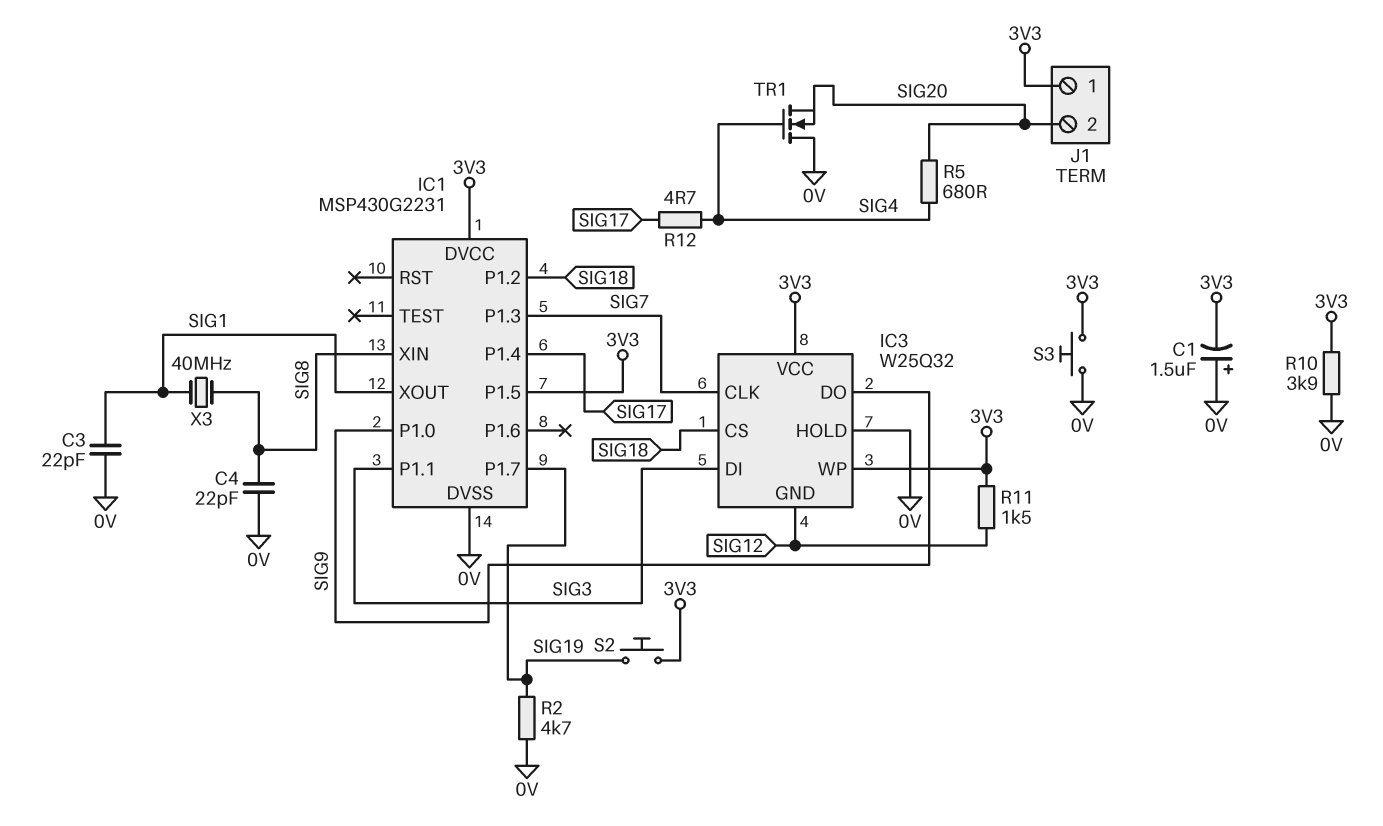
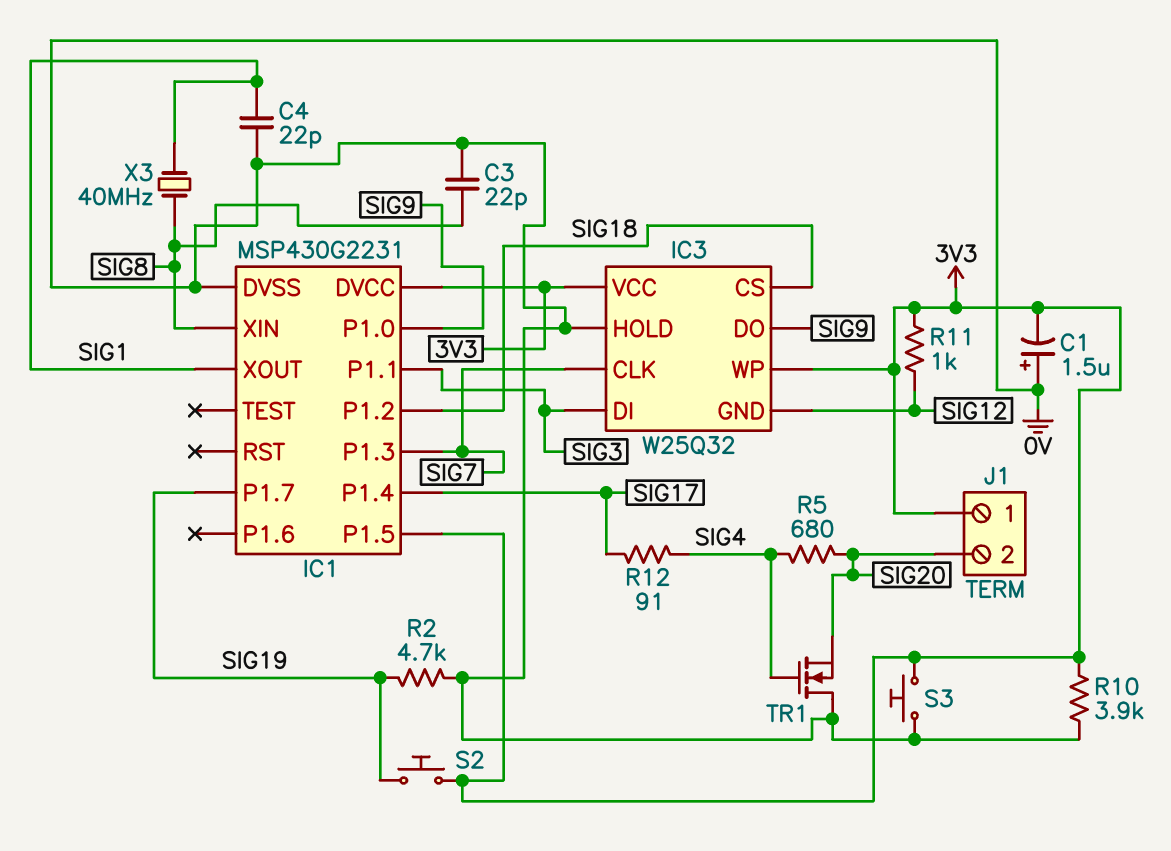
C3: 22pF (0V, SIG1) -> 22pF (0V, SIG8)
C4: 22pF (0V, SIG8) -> 22pF (0V, SIG1)
R11: 1.5k (3V3, SIG12) -> 1k (3V3, SIG12)
R12: 4.7 (SIG4, SIG17) -> 91 (SIG4, SIG17)

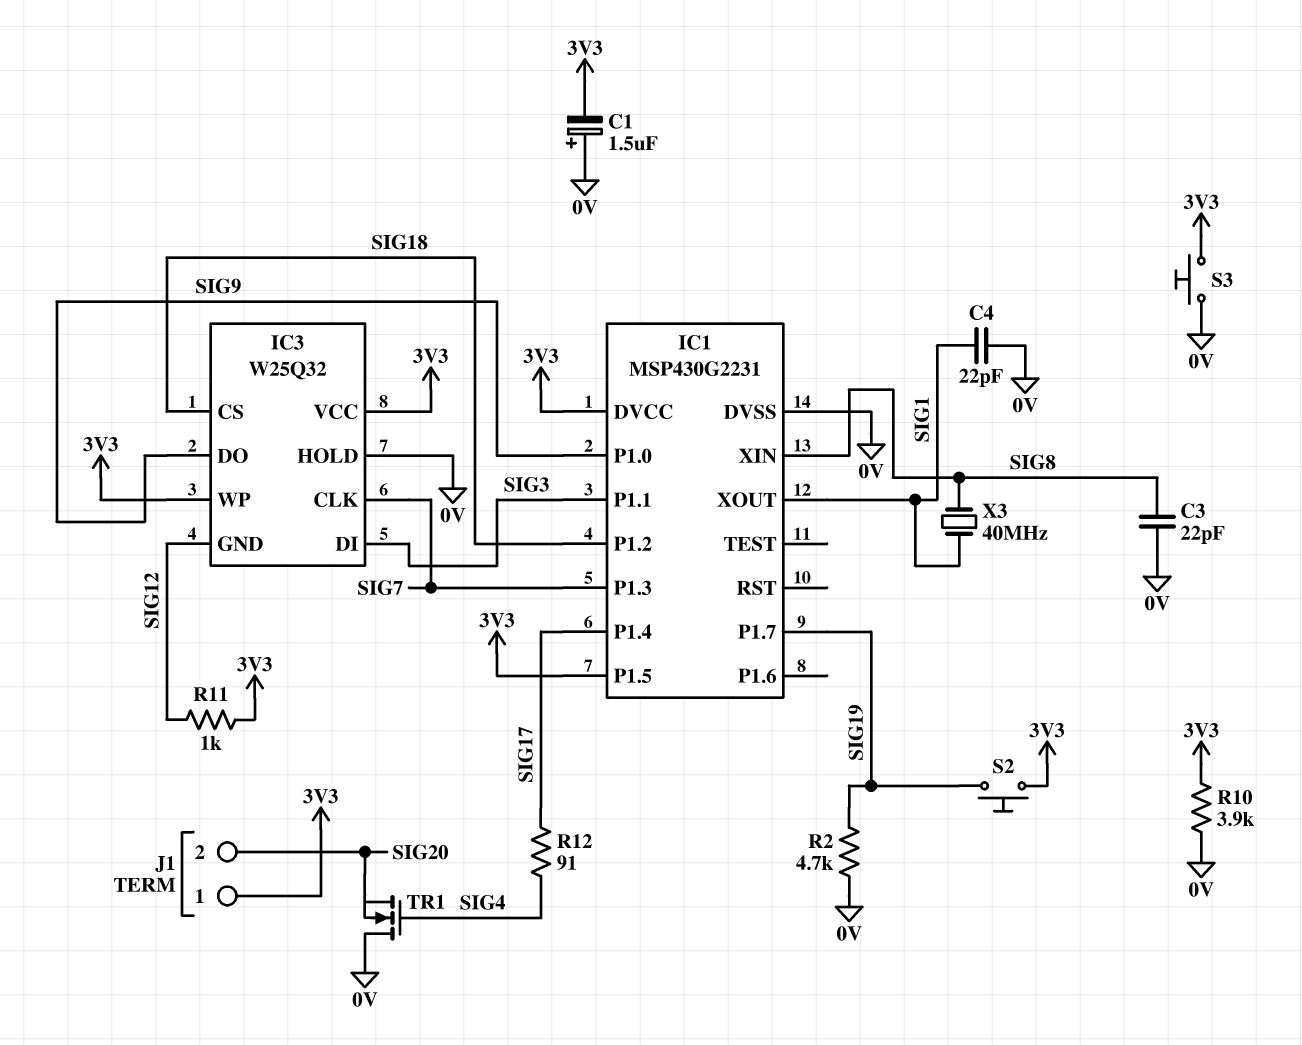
R5: 680 (SIG4, SIG20) -> none

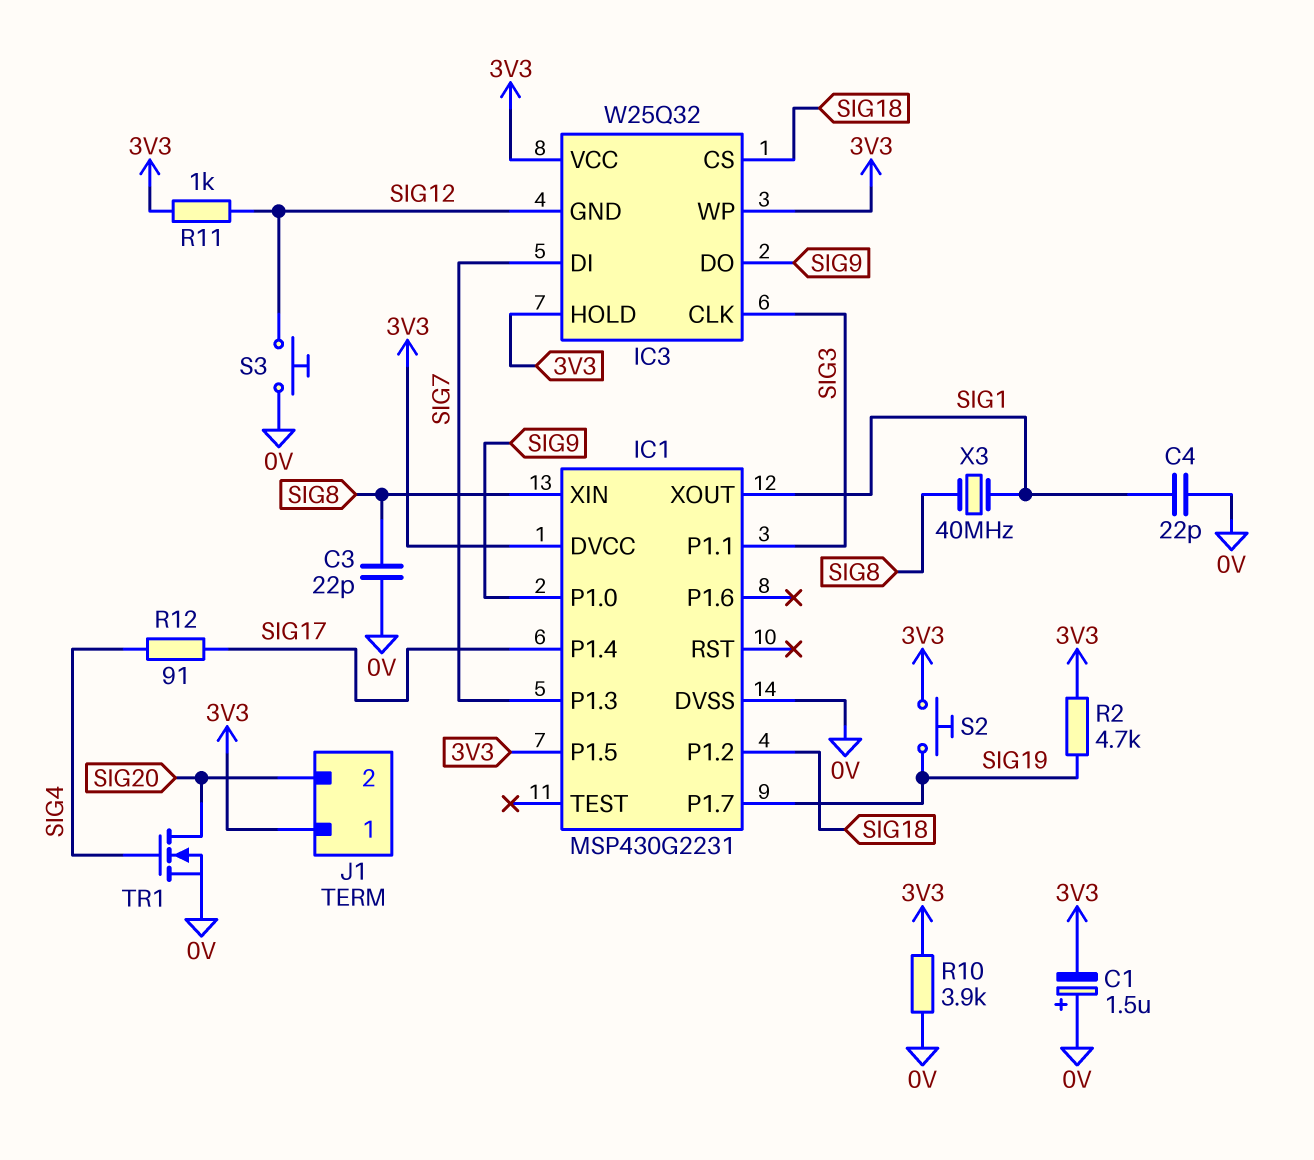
IC3 pin CLK: SIG7 -> SIG3
IC3 pin DI: SIG3 -> SIG7
IC3 pin HOLD: 0V -> 3V3
R2: 4.7k (0V, SIG19) -> 4.7k (3V3, SIG19)
S3: button (0V, 3V3) -> button (0V, SIG12)
TR1: NMOS (G SIG4, D 0V, S SIG20) -> NMOS (G SIG4, D SIG20, S 0V)

